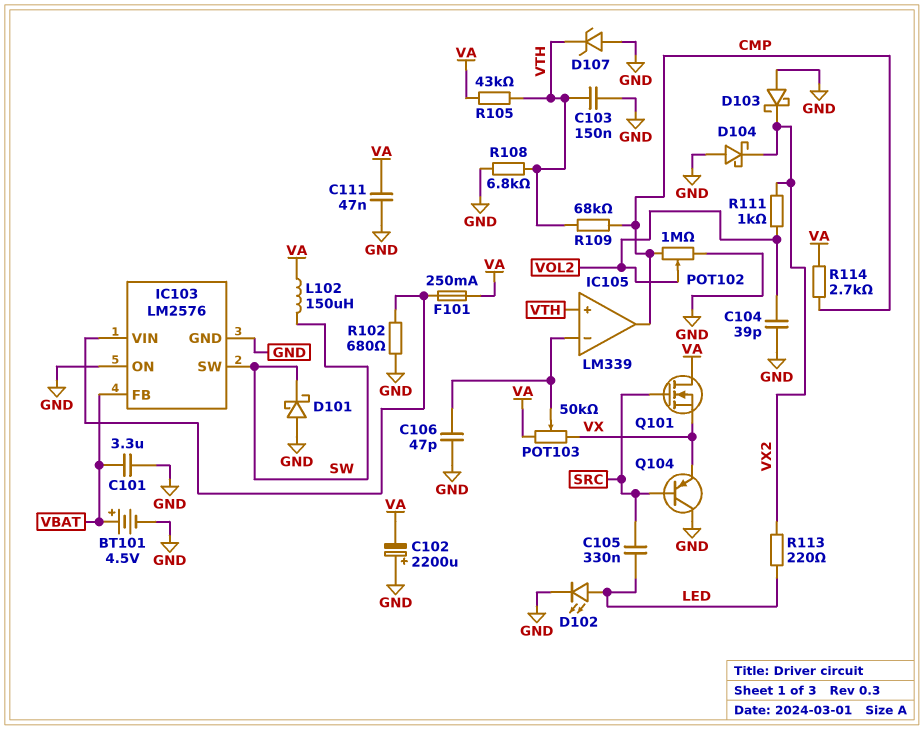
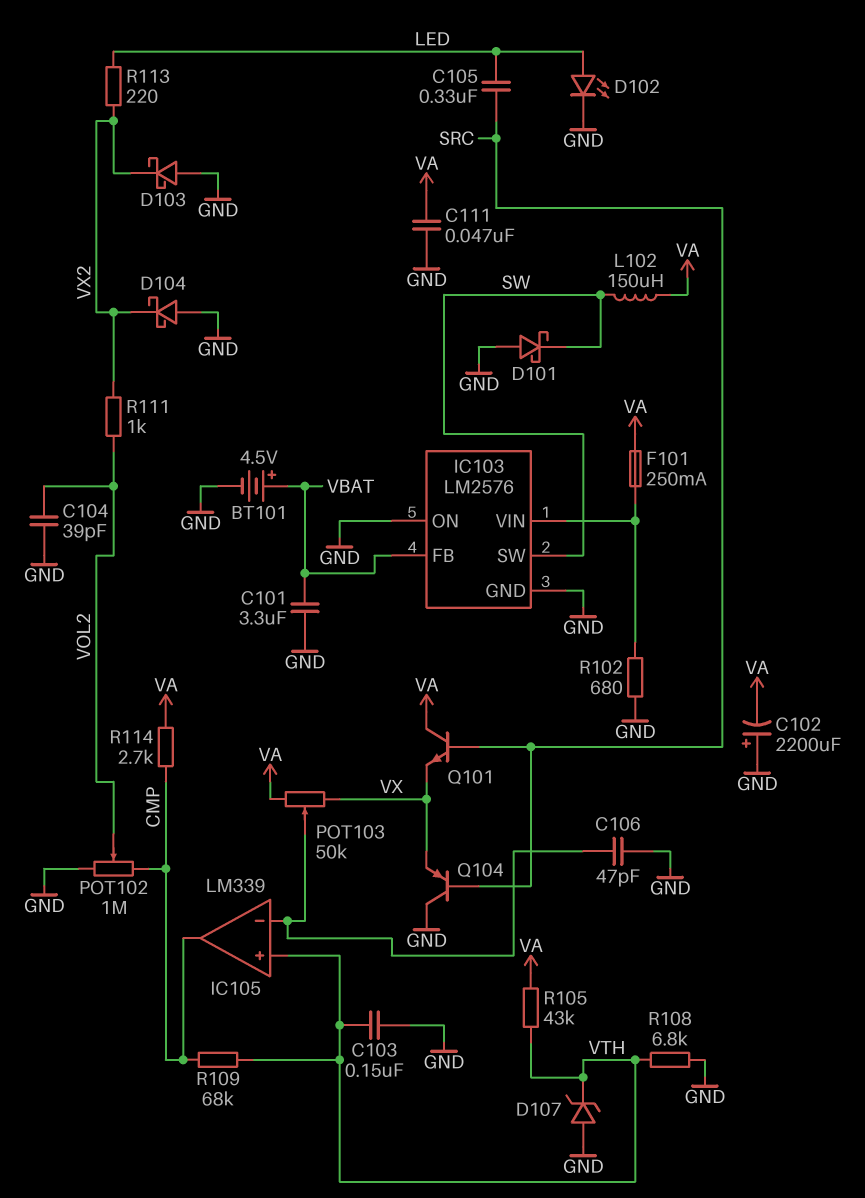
Q101: NMOS (G SRC, D VA, S VX) -> NPN (B SRC, C VA, E VX)

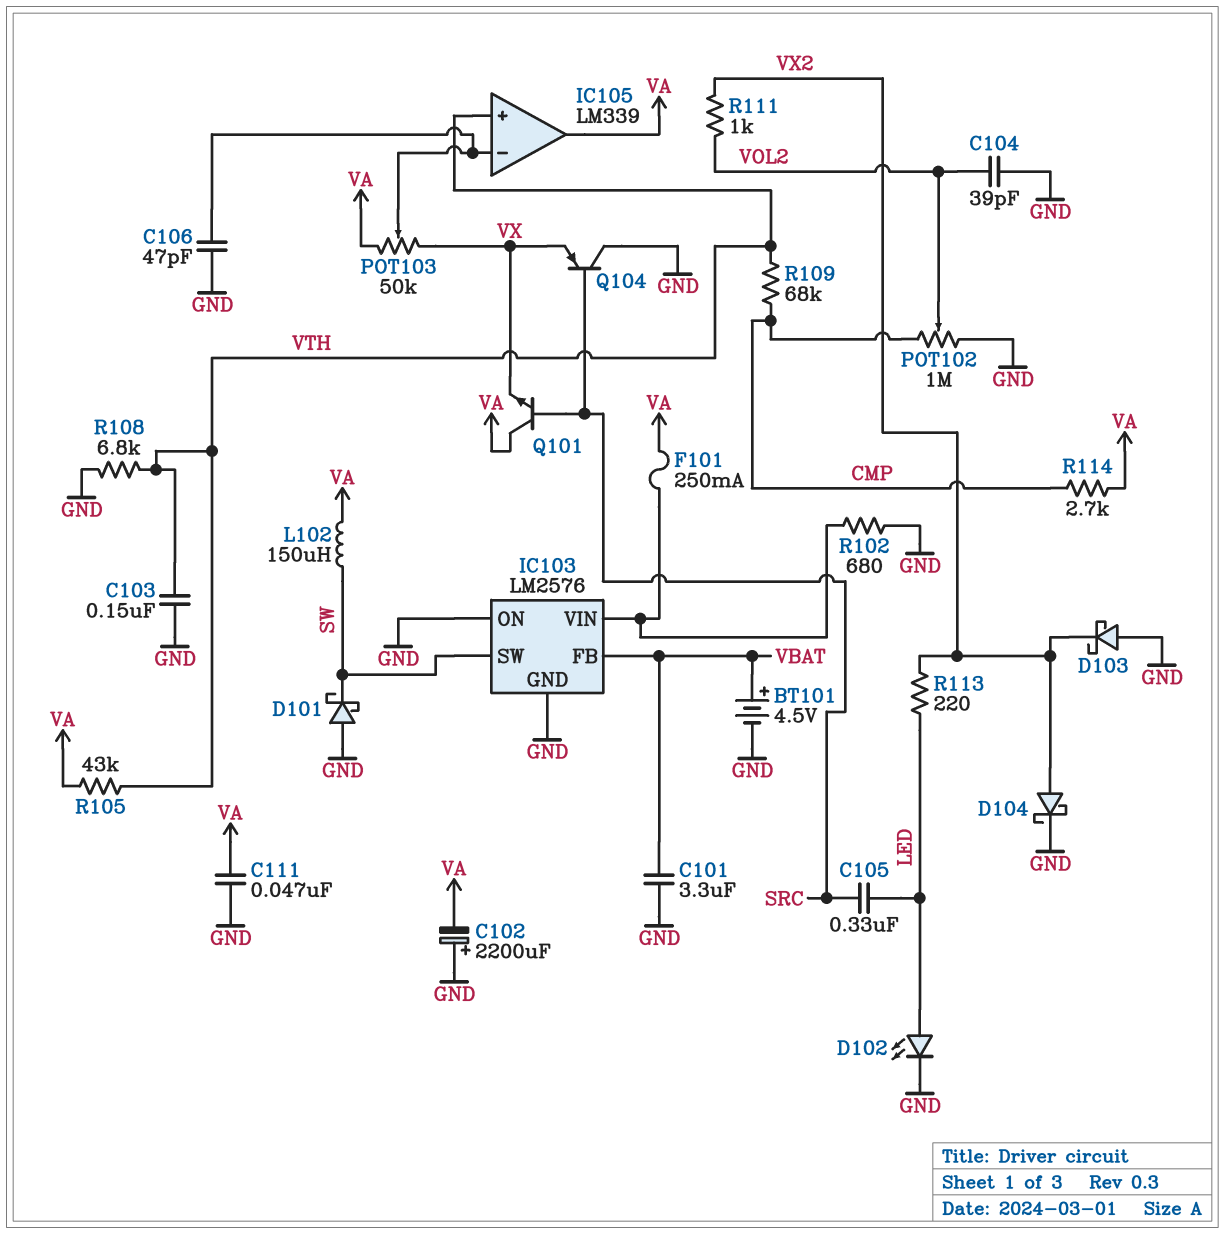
D104: schottky (A GND, K VX2) -> schottky (A VX2, K GND)
D107: zener (A GND, K VTH) -> none
IC105 pin out: CMP -> VA

